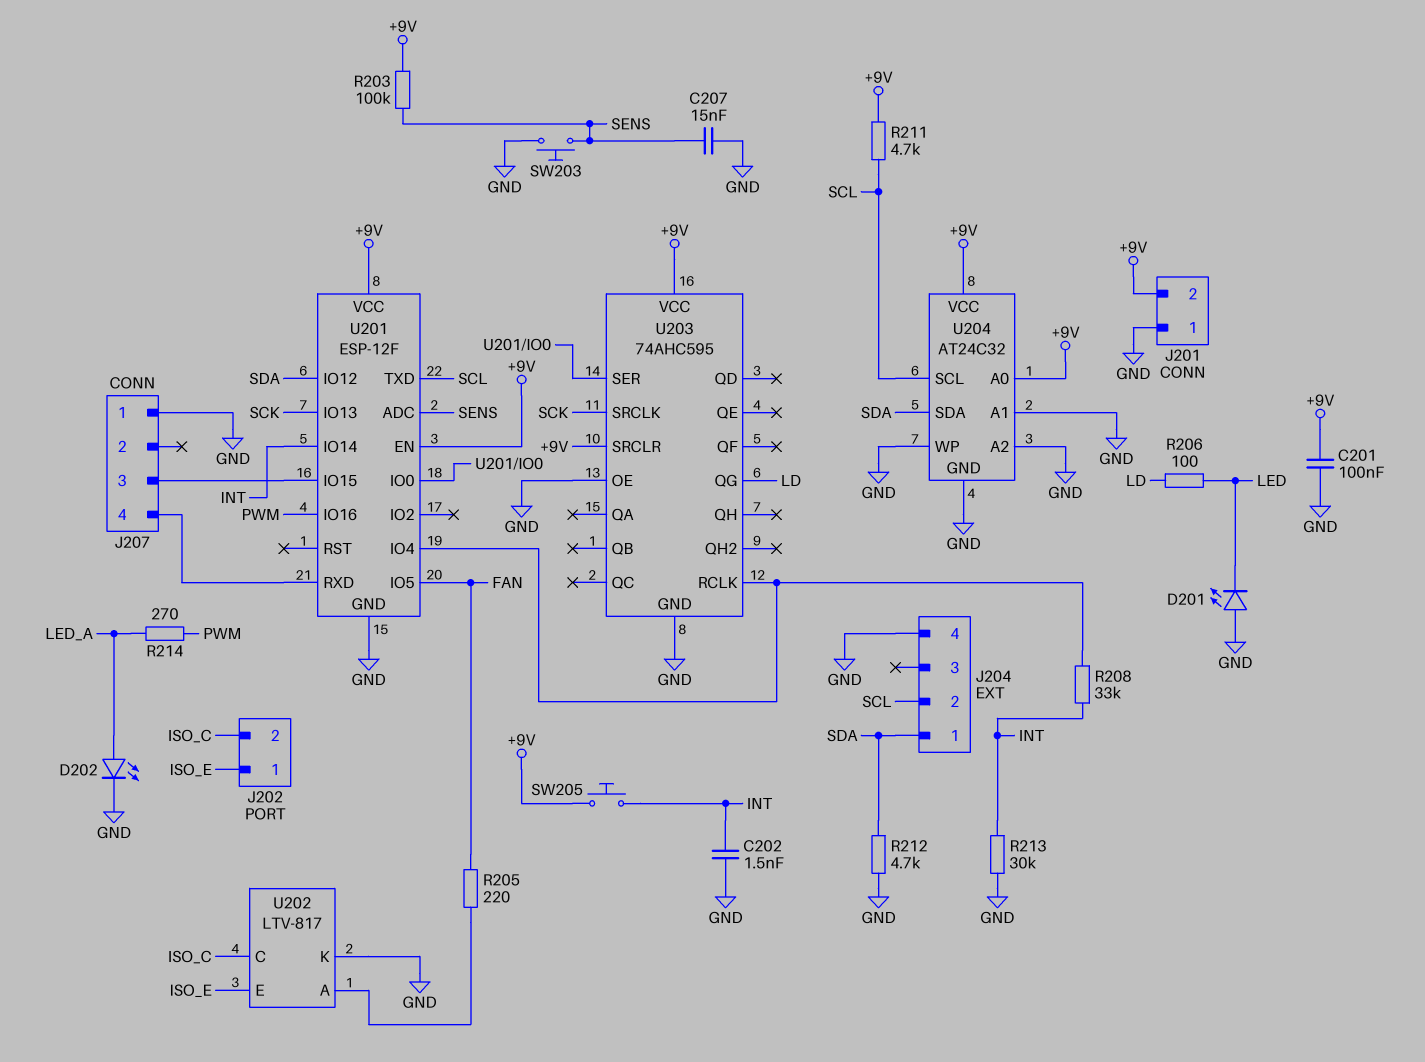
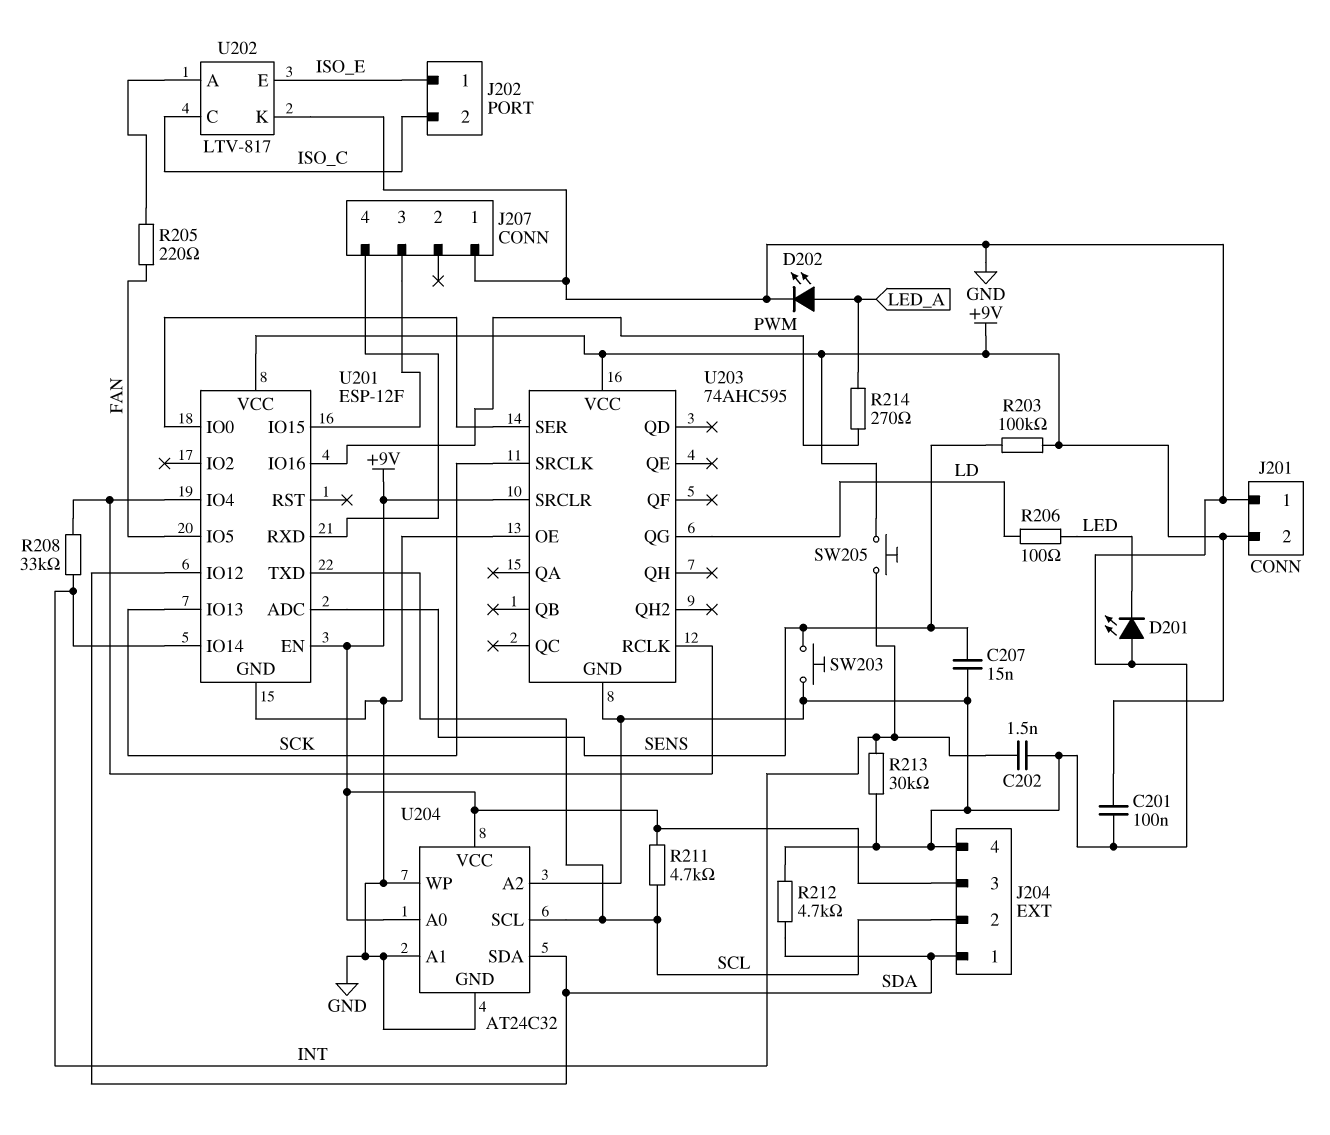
J204 pin 3: none -> +9V

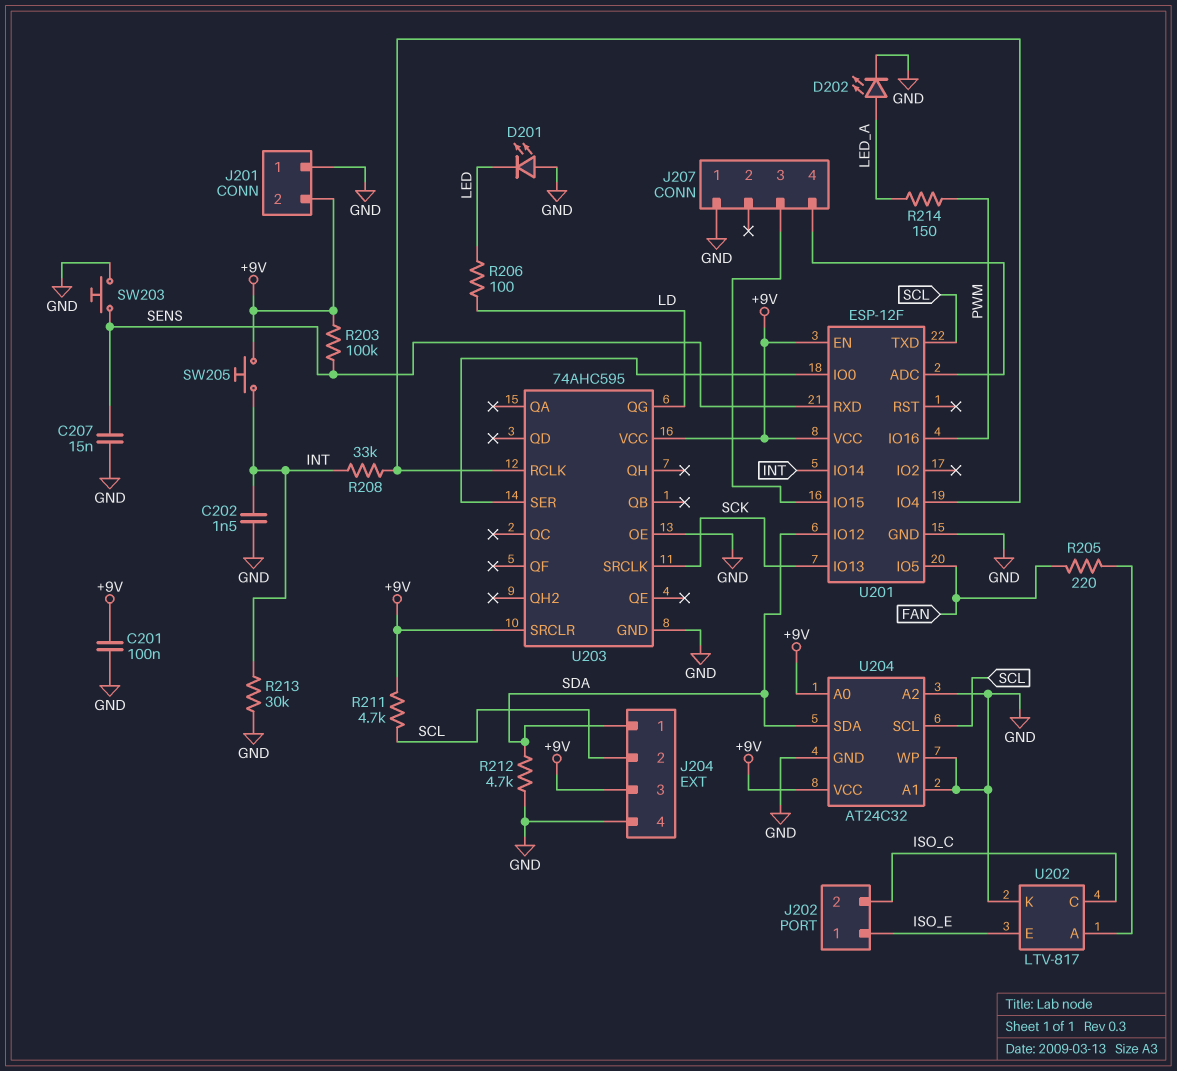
R214: 270 (LED_A, PWM) -> 150 (LED_A, PWM)
U201 pin ADC: SENS -> J207/4
U201 pin RXD: J207/4 -> SENS

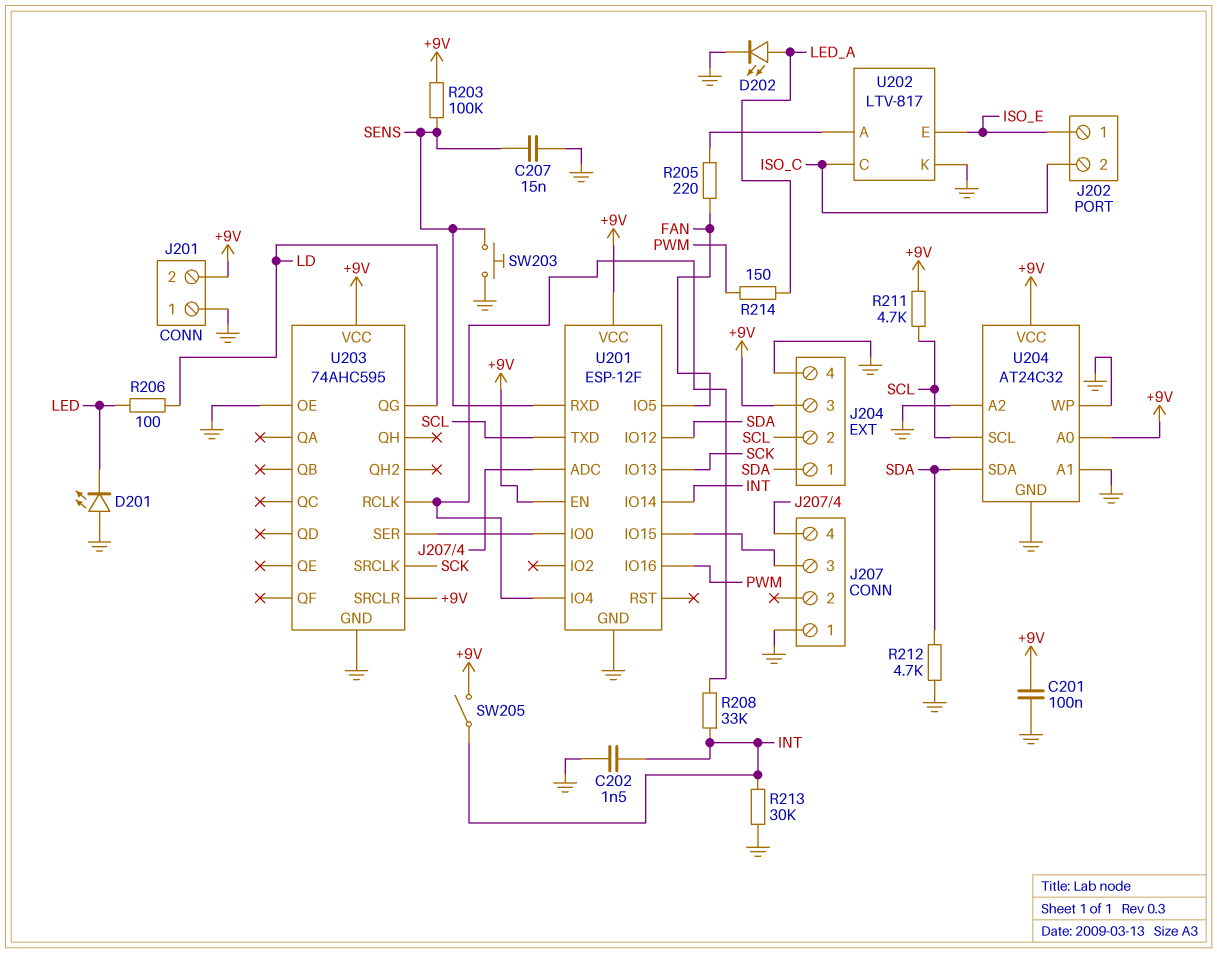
SW205: button (+9V, INT) -> switch (+9V, INT)

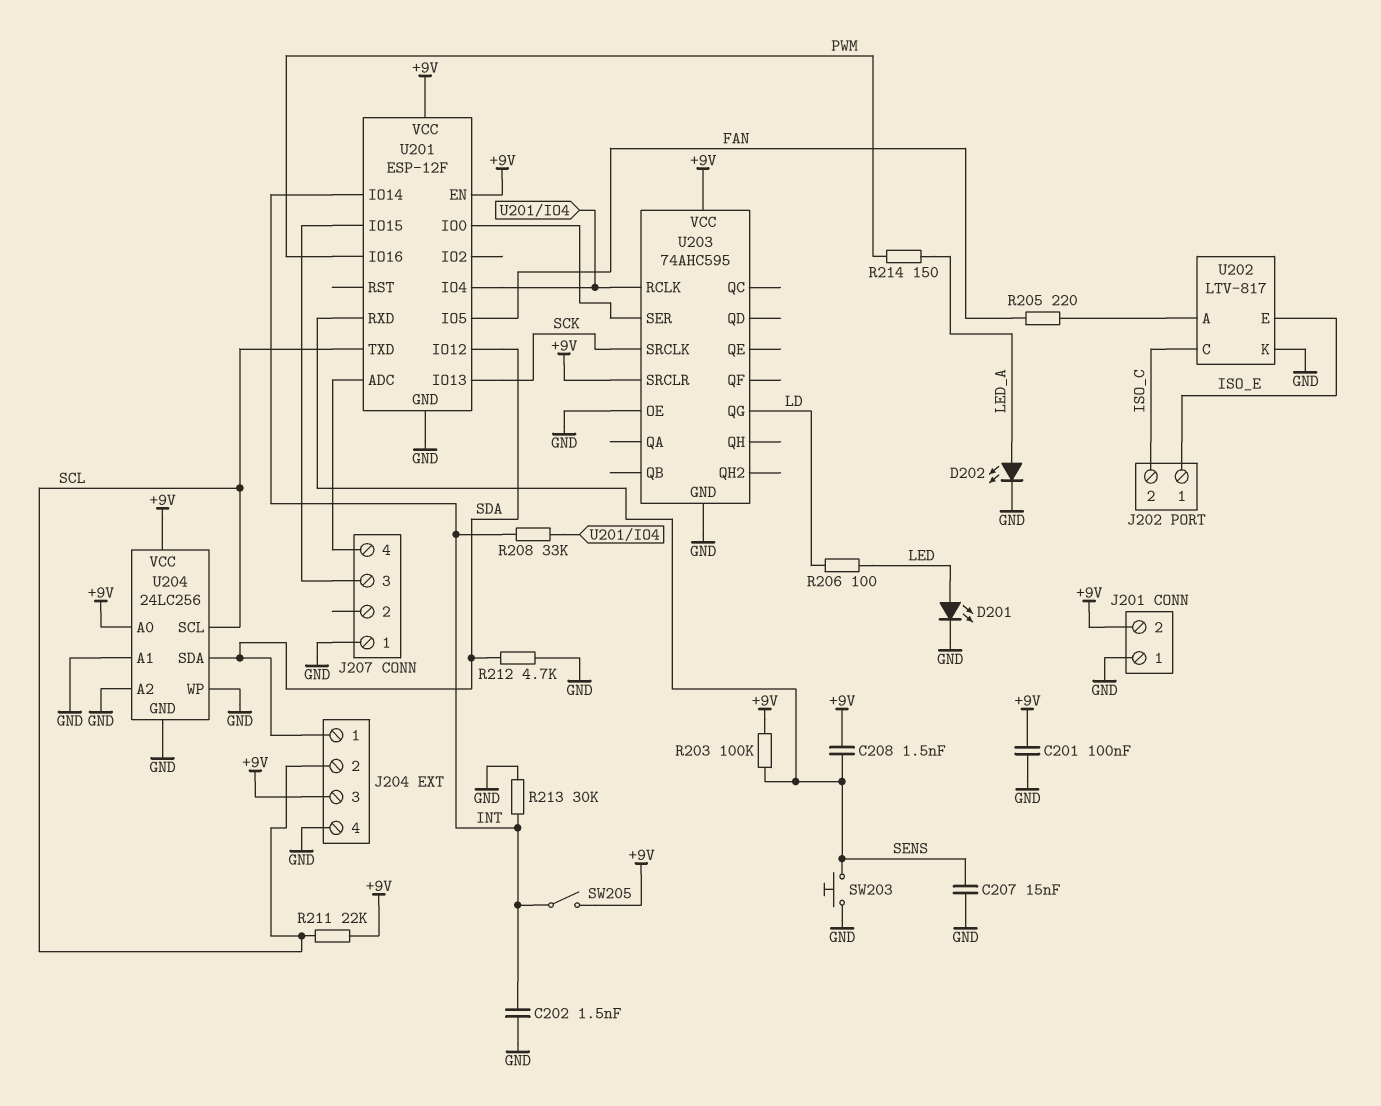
C208: none -> 1.5nF (+9V, SENS)
D201: LED (A GND, K LED) -> LED (A LED, K GND)
R211: 4.7k (+9V, SCL) -> 22k (+9V, SCL)
U204: AT24C32 -> 24LC256

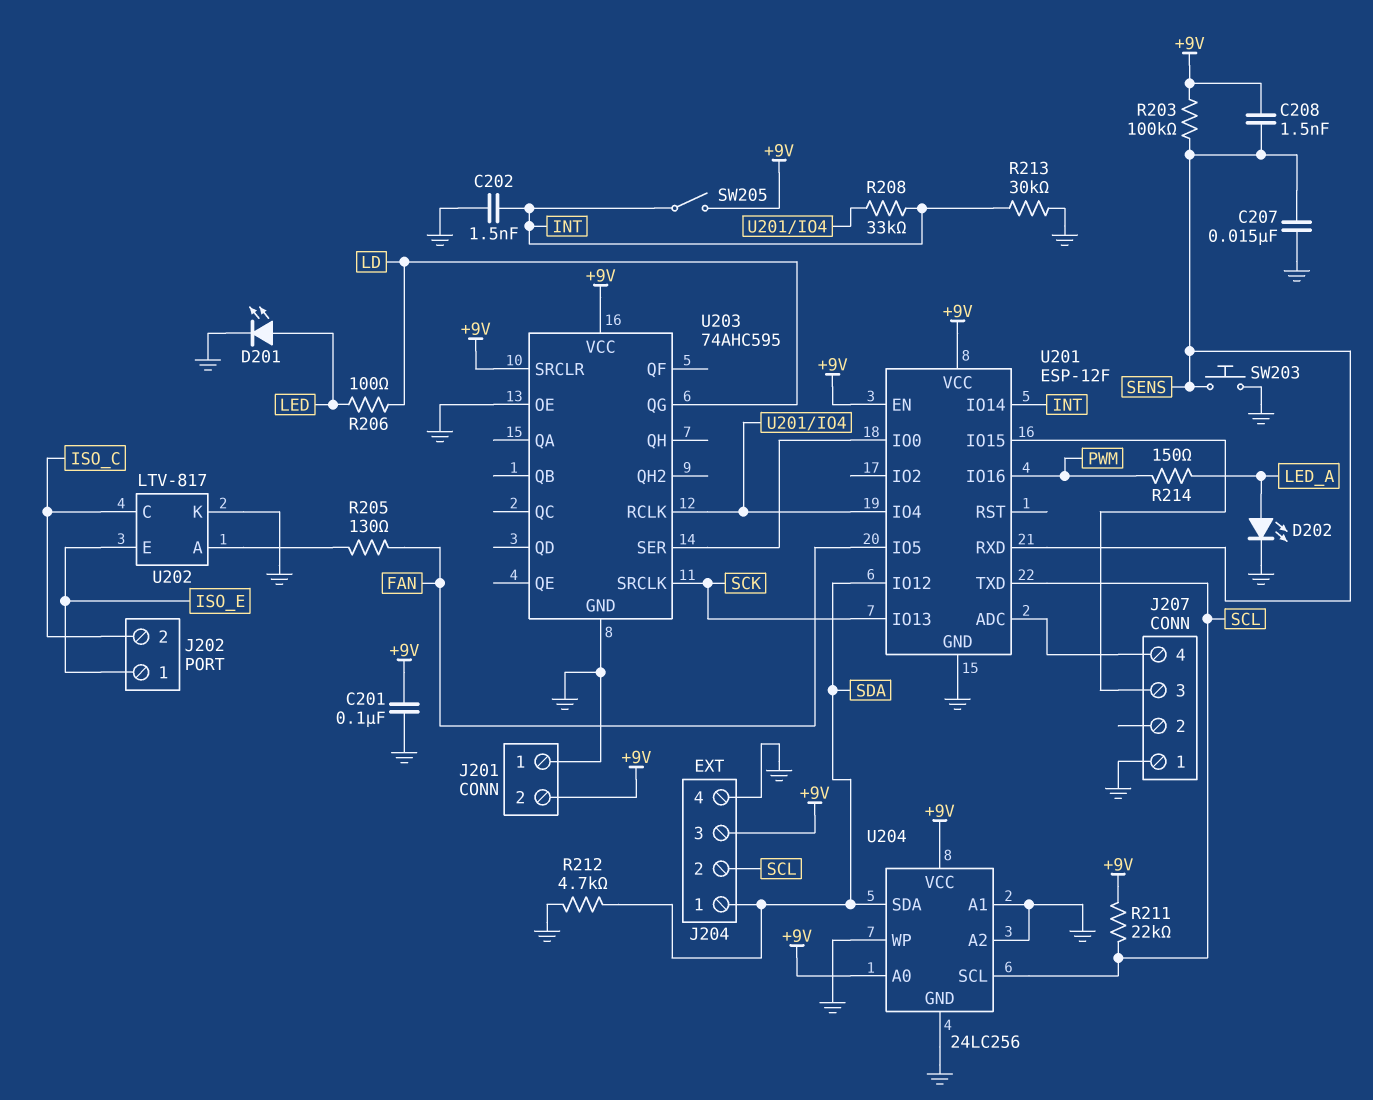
R205: 220 (FAN, U202/A) -> 130 (FAN, U202/A)

